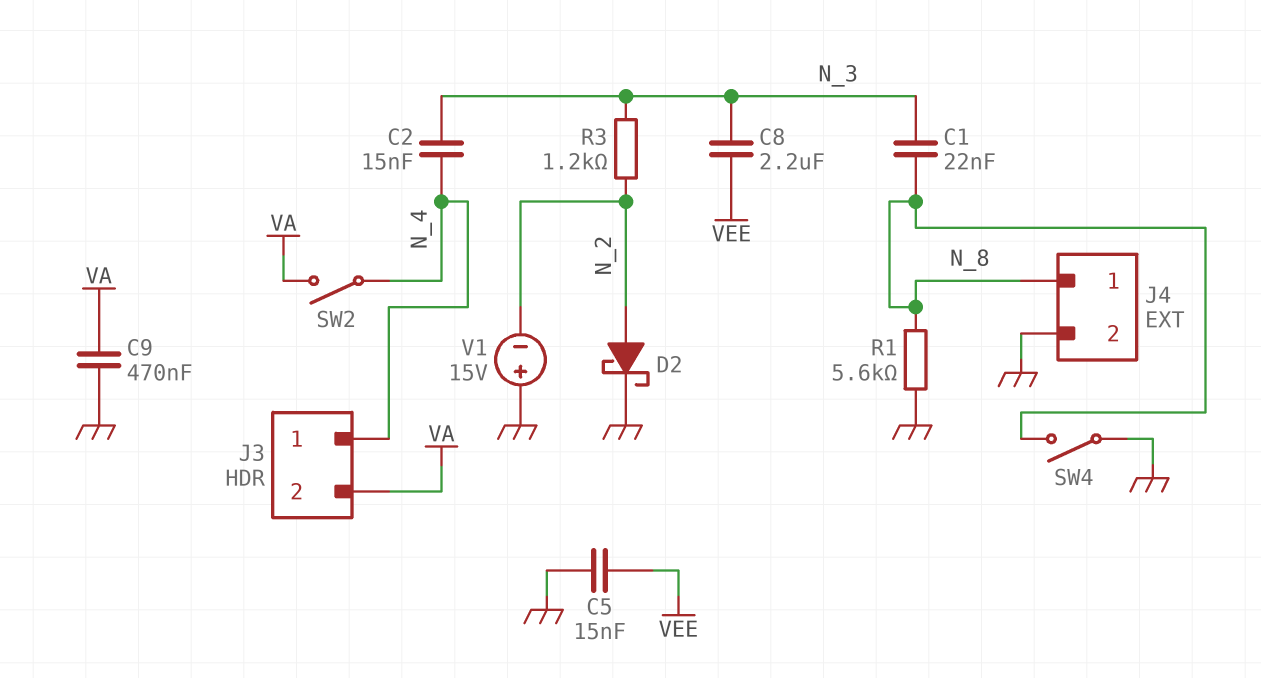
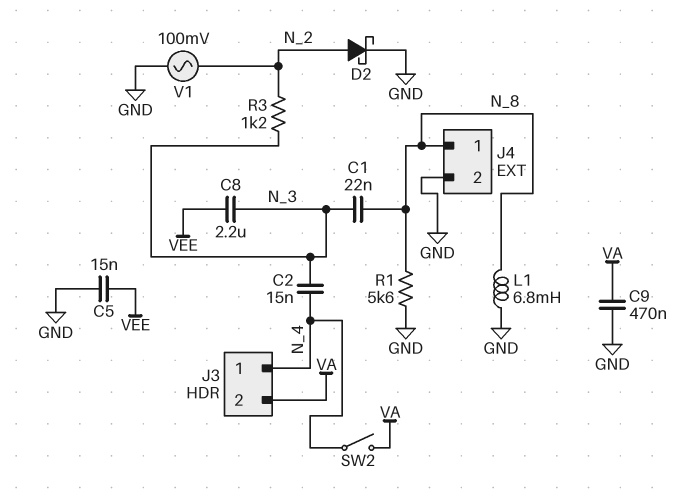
L1: none -> 6.8mH (GND, N_8)
SW4: switch (GND, N_8) -> none
V1: 15V (plus GND, minus N_2) -> AC 100mV (GND, N_2)

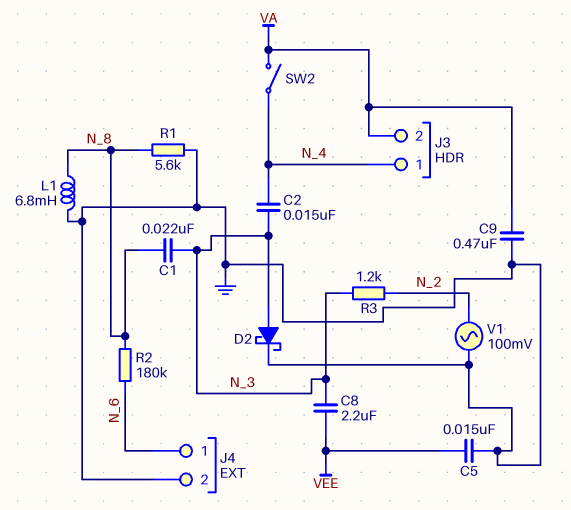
D2: schottky (A N_2, K GND) -> schottky (A N_3, K GND)
J4 pin 1: N_8 -> N_6
R2: none -> 180k (N_6, N_8)

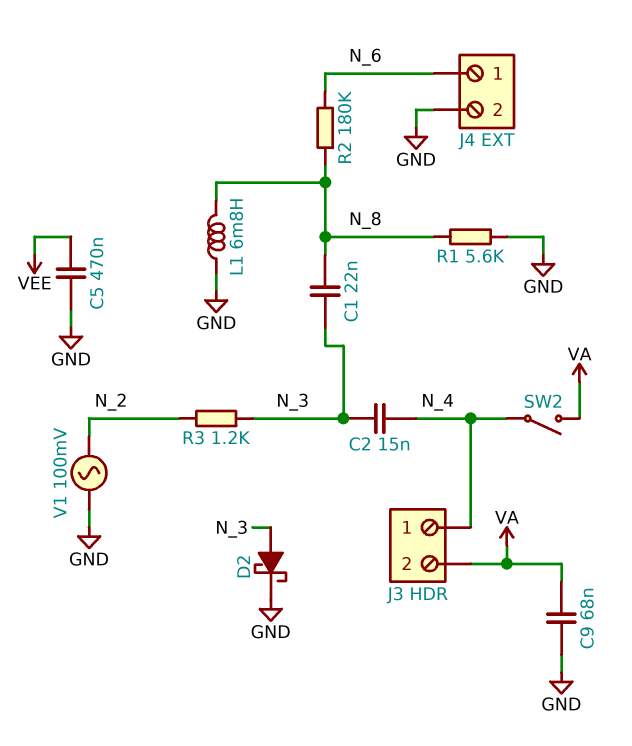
C5: 15nF (GND, VEE) -> 470nF (GND, VEE)
C8: 2.2uF (N_3, VEE) -> none
C9: 470nF (GND, VA) -> 68nF (GND, VA)

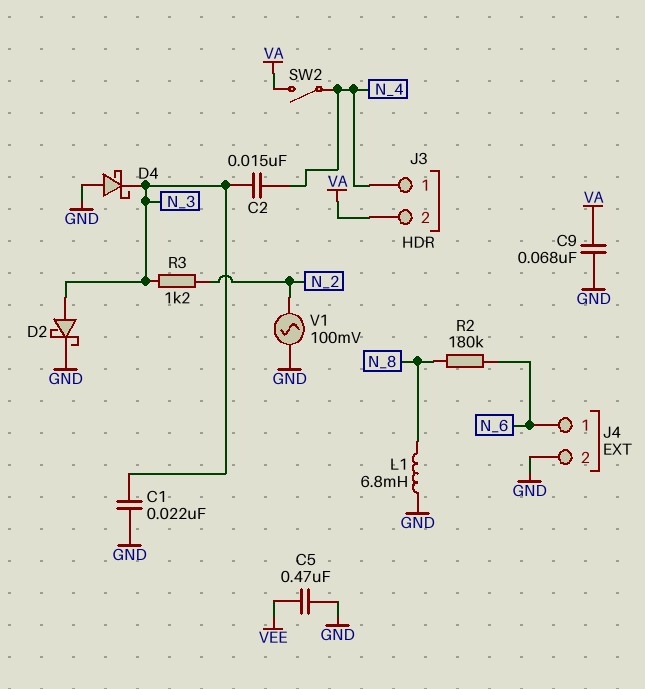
C1: 22nF (N_3, N_8) -> 22nF (GND, N_3)
D4: none -> schottky (A GND, K N_3)
R1: 5.6k (GND, N_8) -> none

